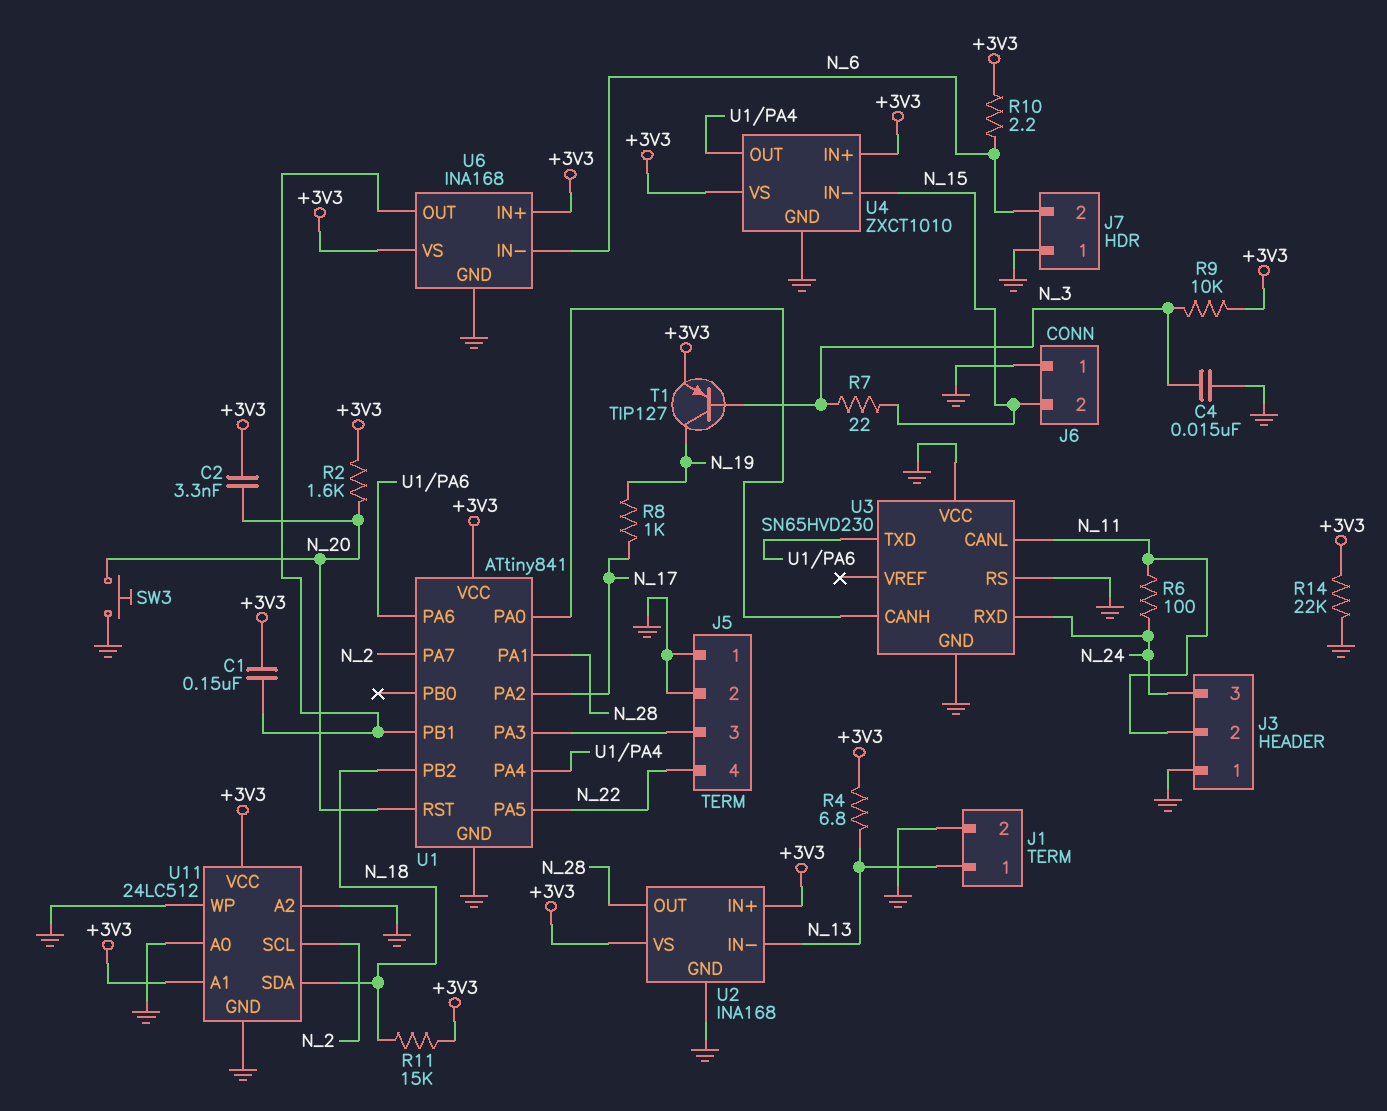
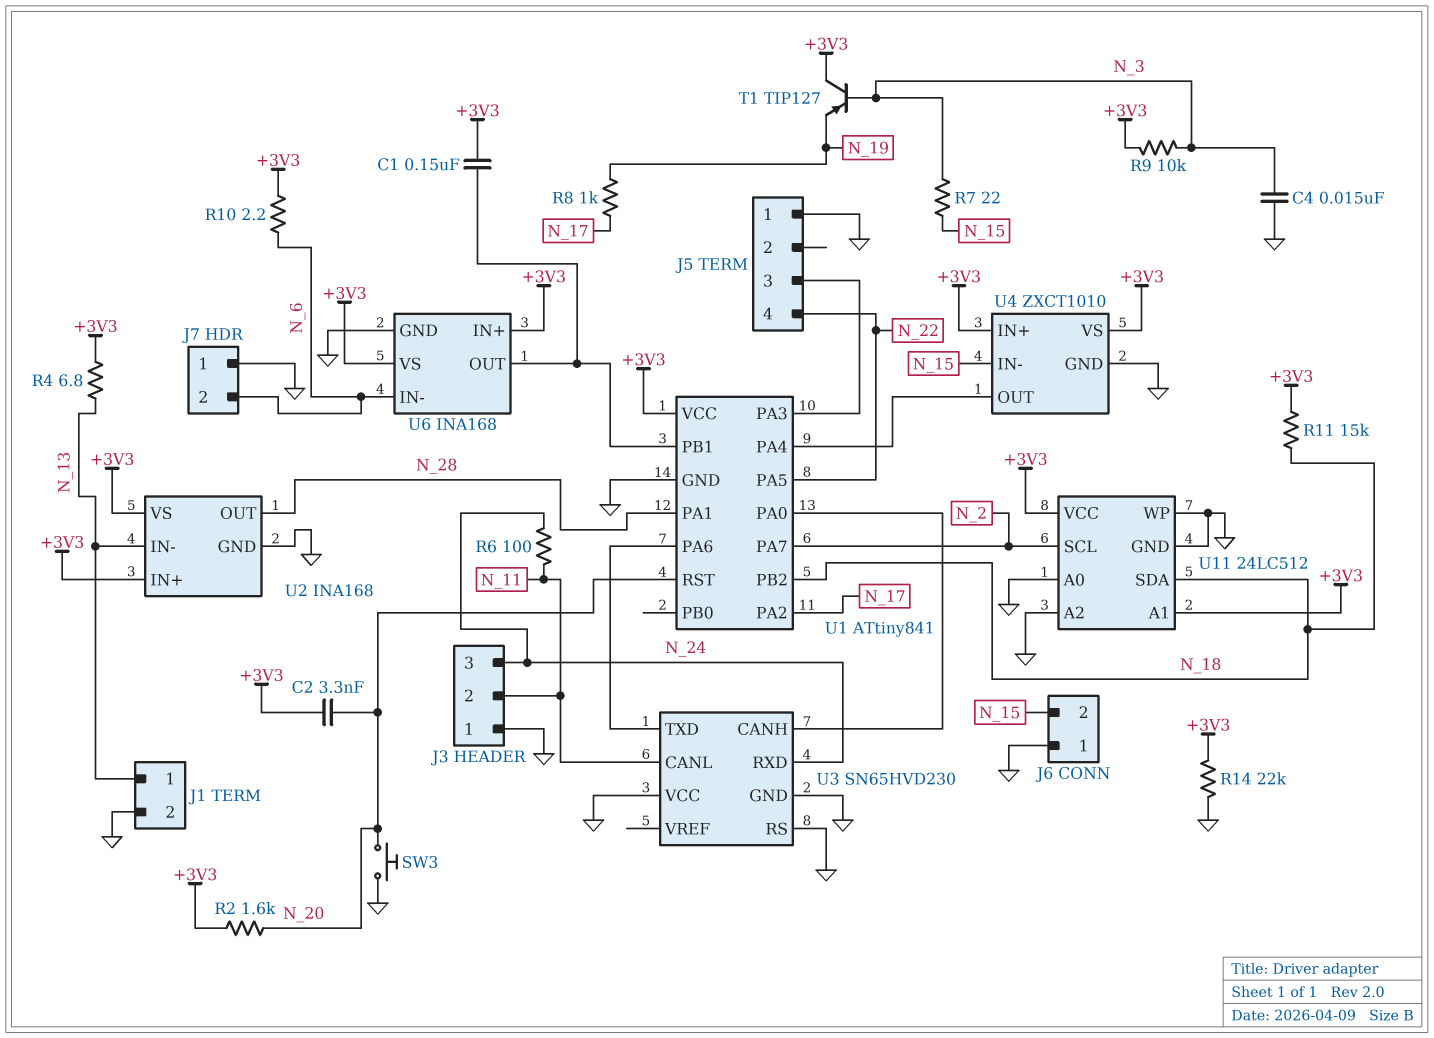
J5 pin 2: GND -> none
T1: PNP TIP127 (B N_3, C N_19, E +3V3) -> PNP TIP127 (B N_3, C +3V3, E N_19)

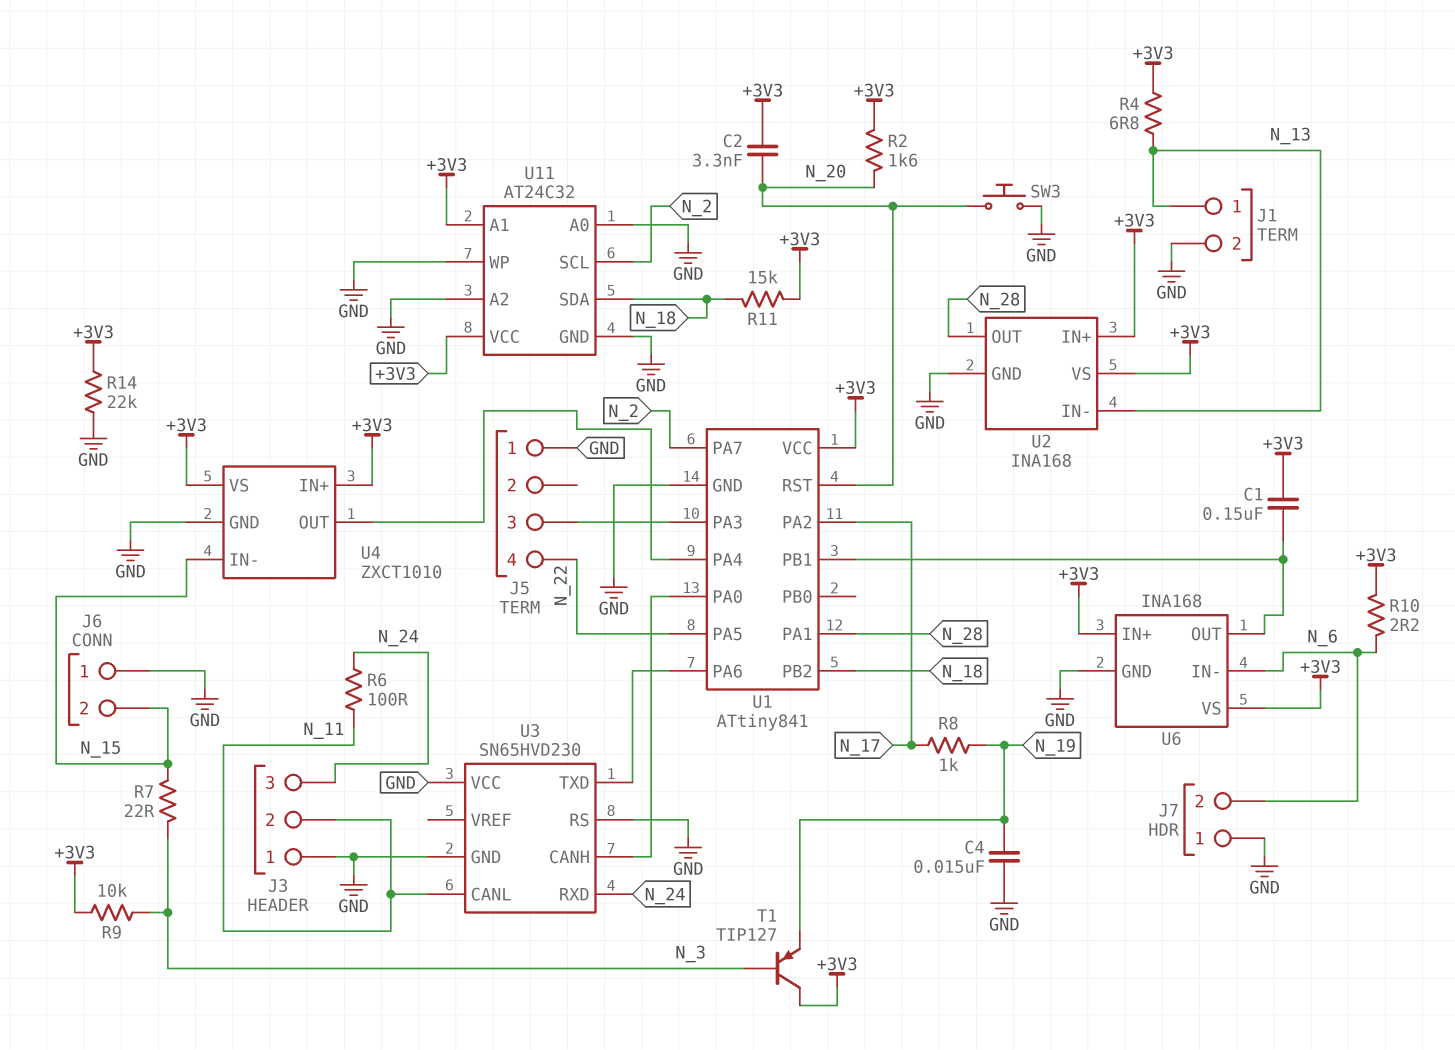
C4: 15nF (GND, N_3) -> 15nF (GND, N_19)
U11: 24LC512 -> AT24C32

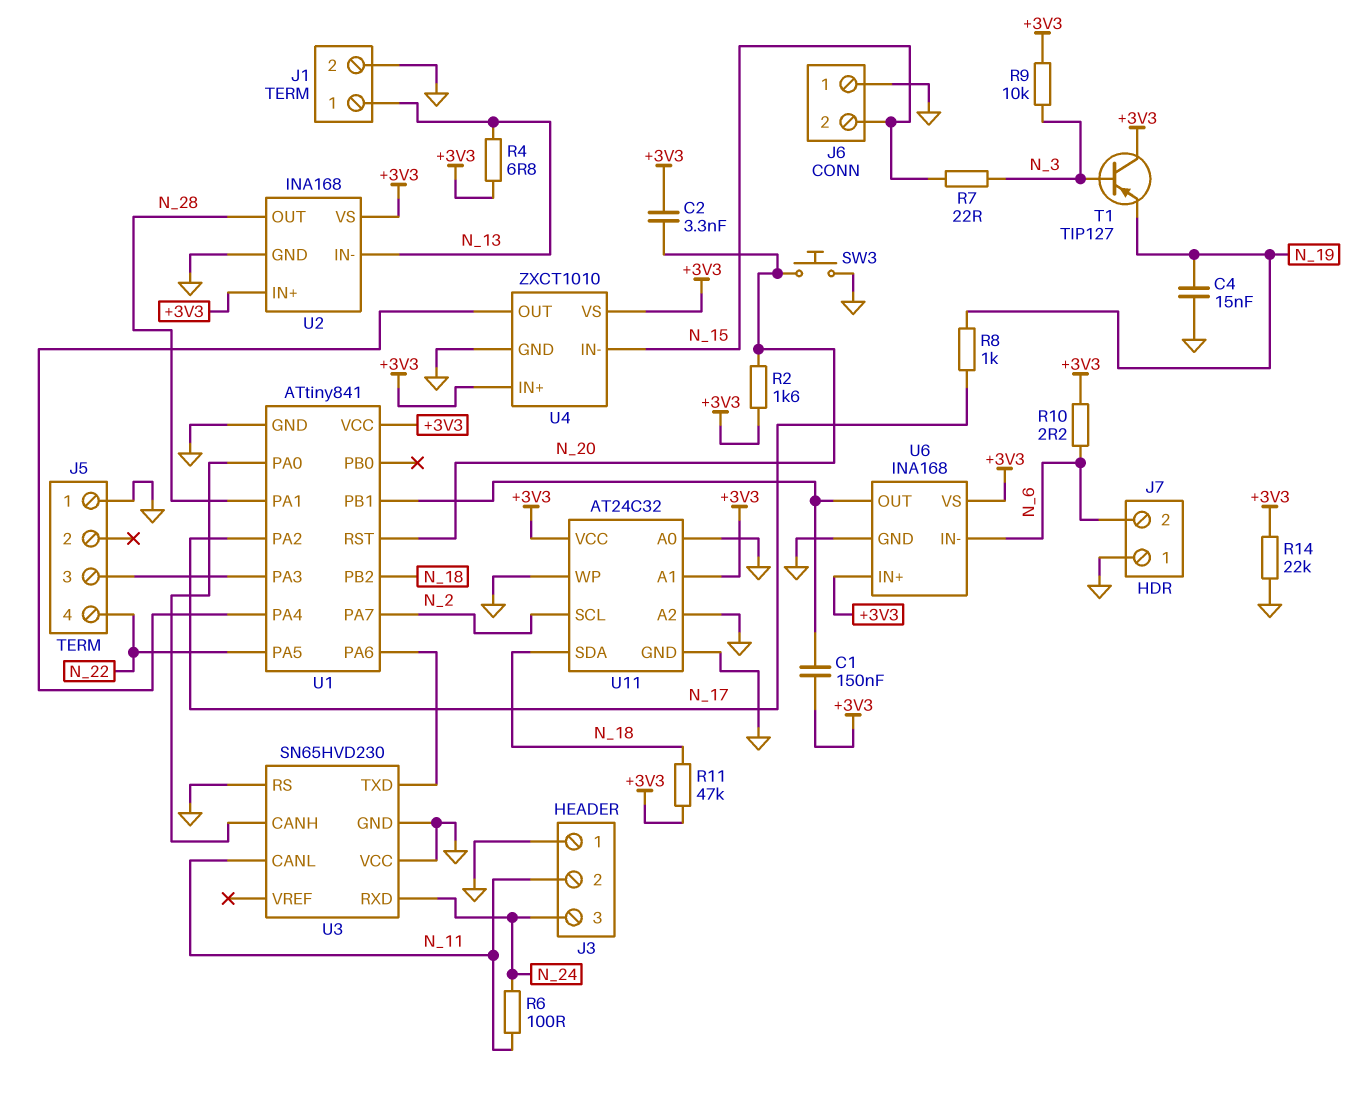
R11: 15k (+3V3, N_18) -> 47k (+3V3, N_18)

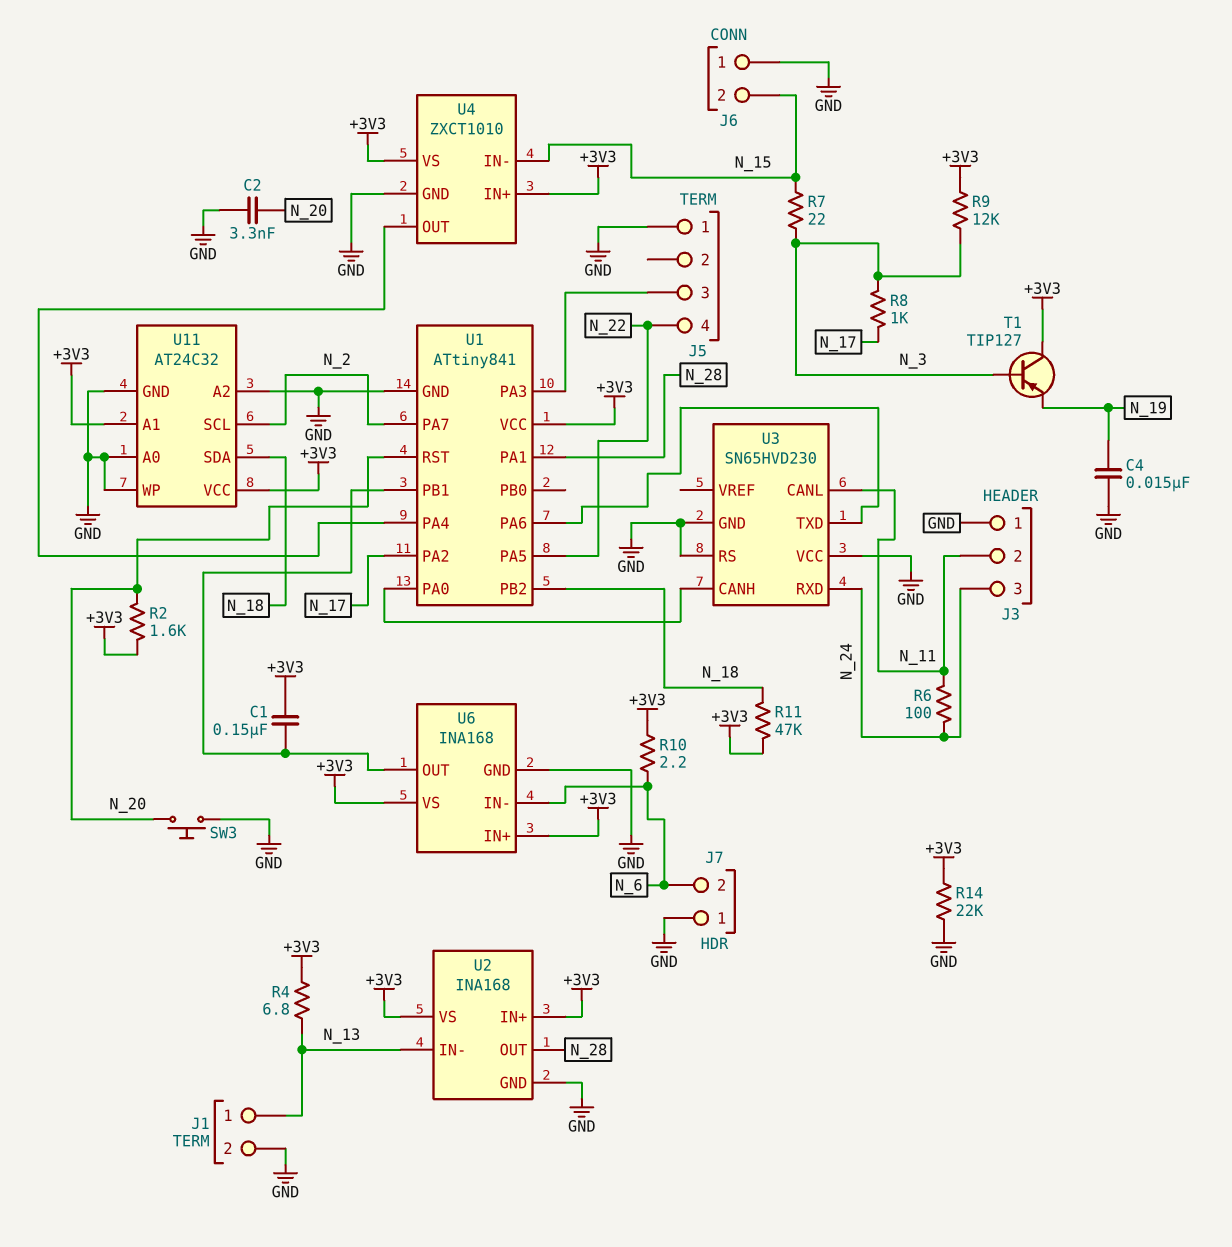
C2: 3.3nF (+3V3, N_20) -> 3.3nF (GND, N_20)
R8: 1k (N_17, N_19) -> 1k (N_3, N_17)
R9: 10k (+3V3, N_3) -> 12k (+3V3, N_3)

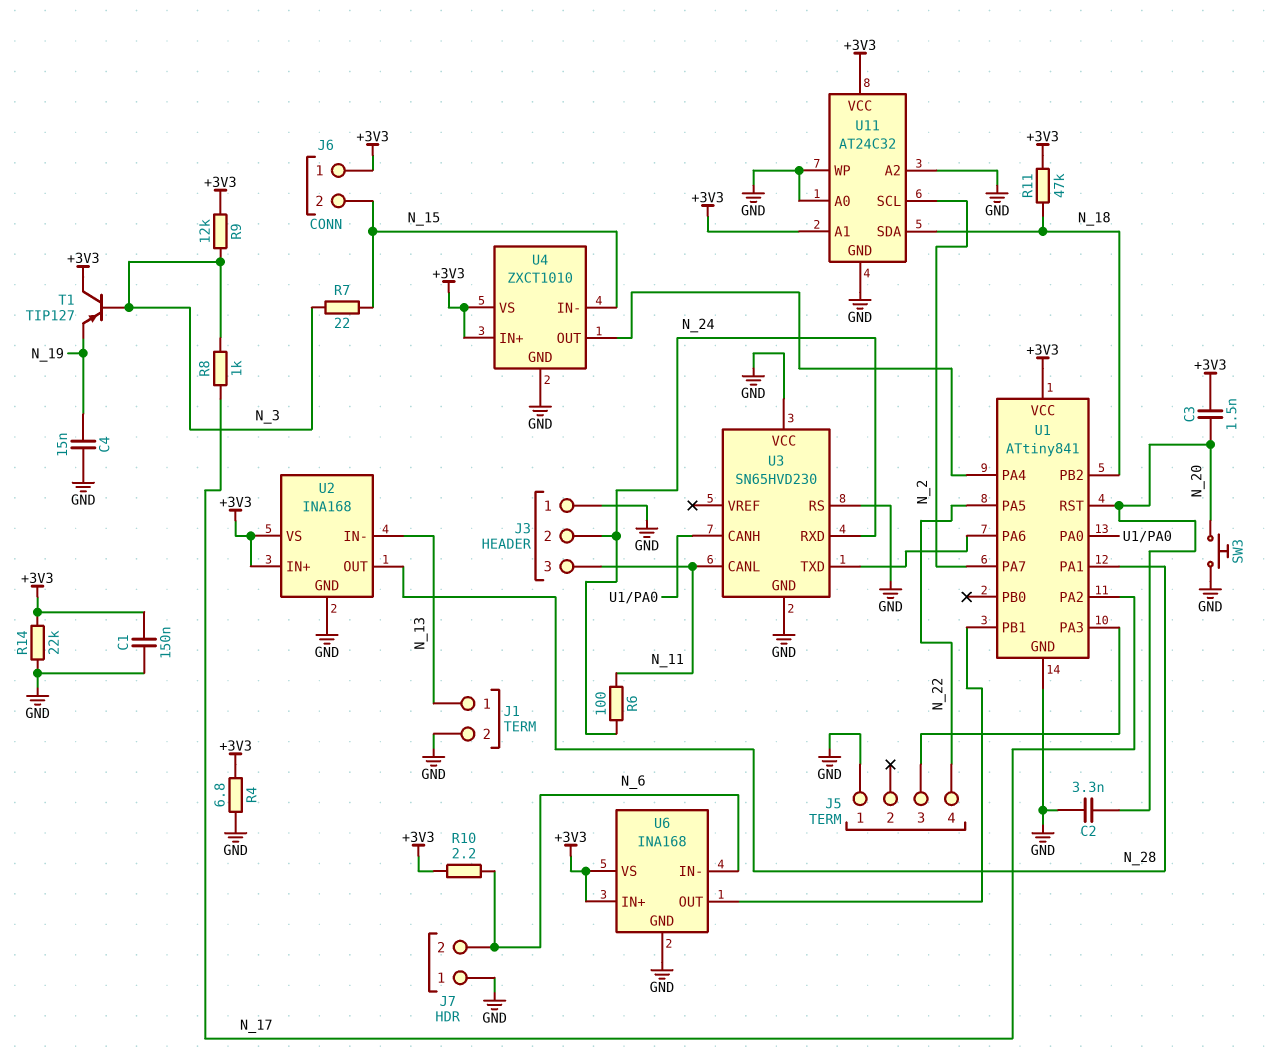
C1: 150nF (+3V3, U1/PB1) -> 150nF (+3V3, GND)
C3: none -> 1.5nF (+3V3, N_20)
J3 pin 2: N_11 -> N_24
J3 pin 3: N_24 -> N_11
J6 pin 1: GND -> +3V3
R2: 1.6k (+3V3, N_20) -> none
R4: 6.8 (+3V3, N_13) -> 6.8 (+3V3, GND)

